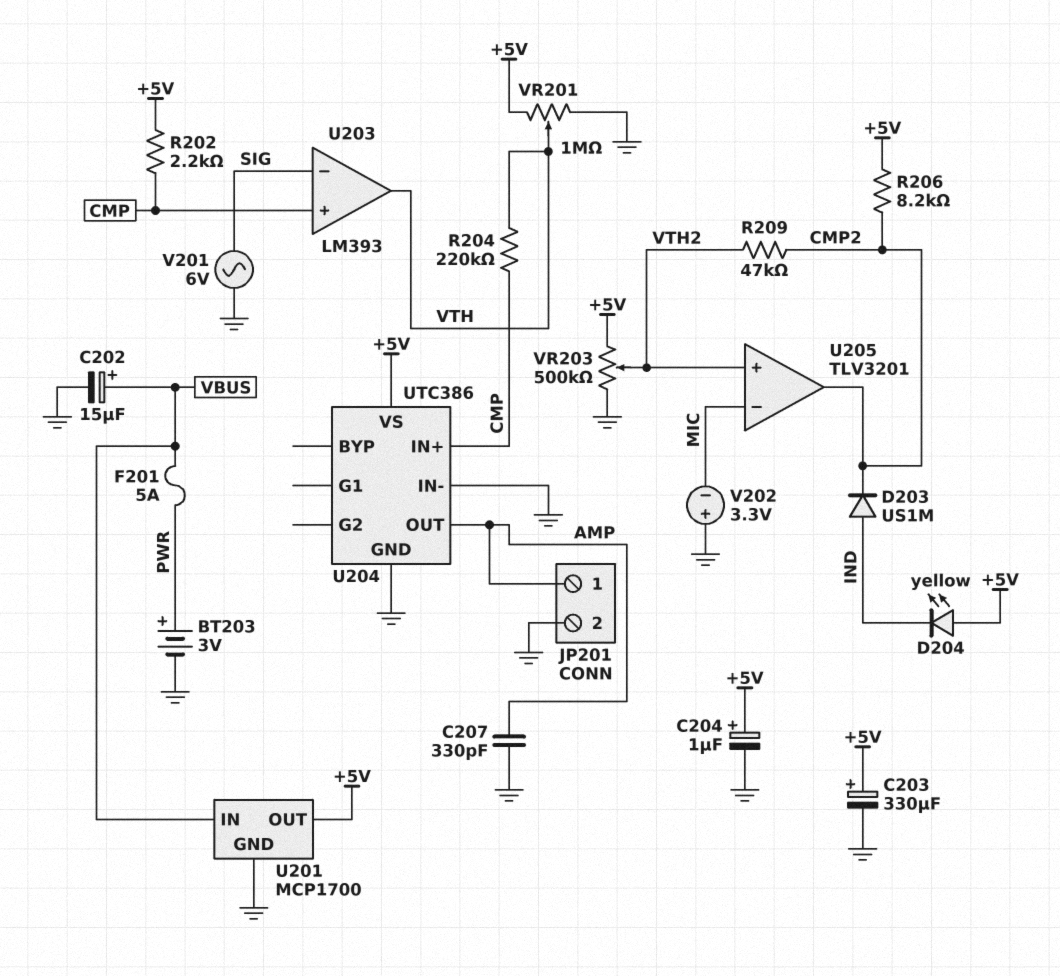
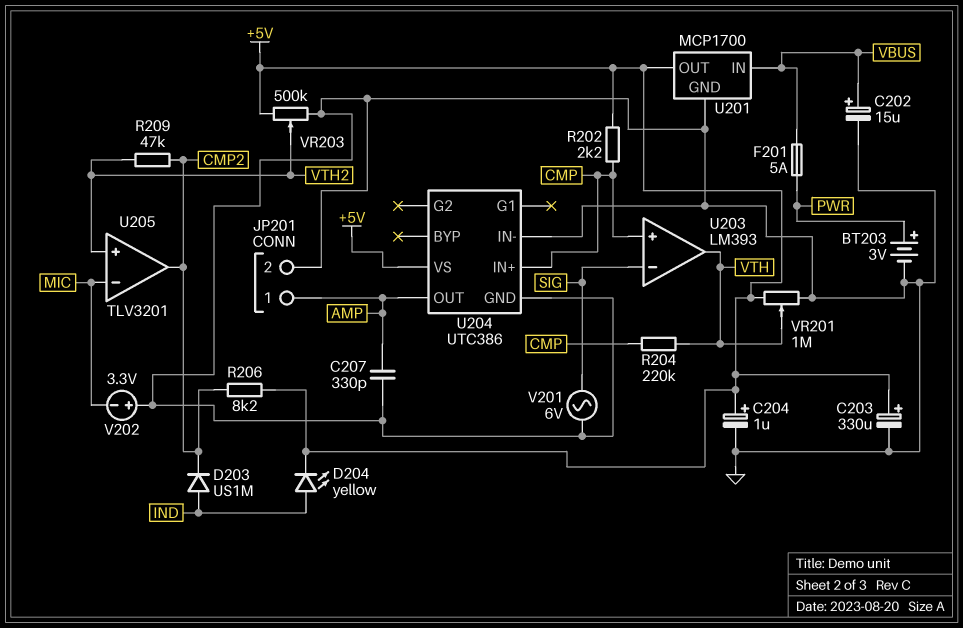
D204: LED yellow (A +5V, K IND) -> LED yellow (A IND, K +5V)

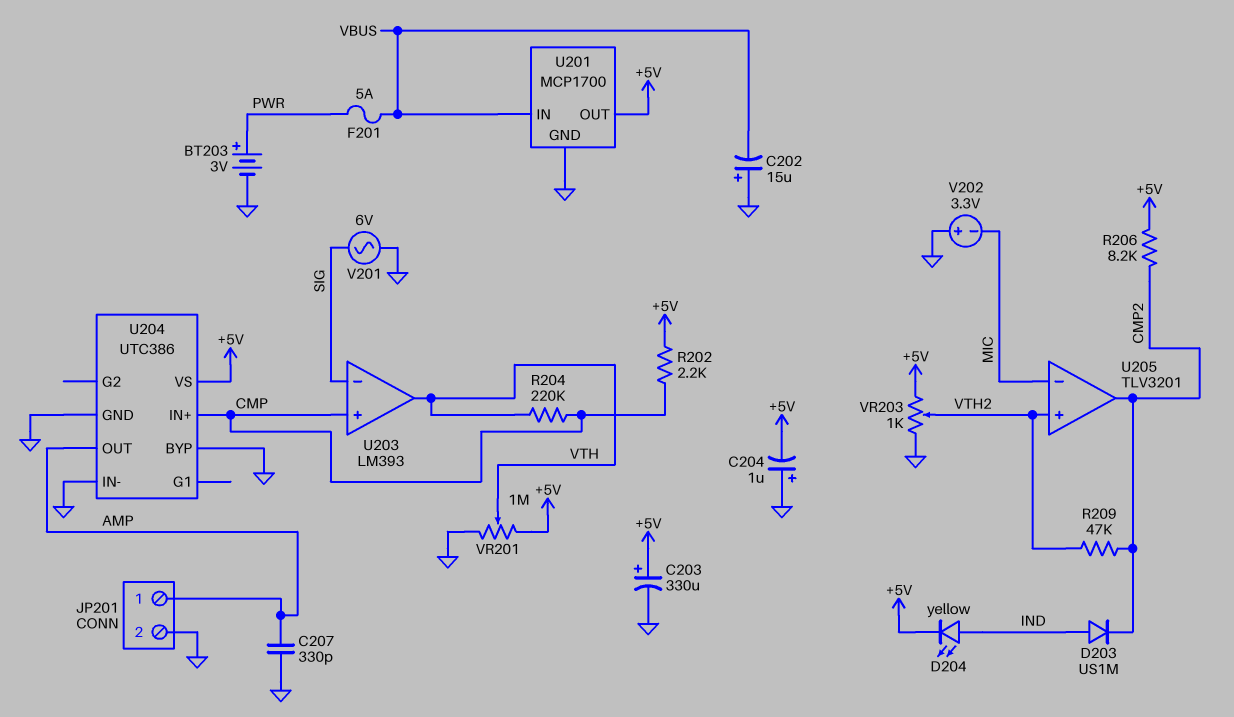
C202: 15uF (plus VBUS, minus GND) -> 15uF (plus GND, minus VBUS)
C204: 1uF (plus +5V, minus GND) -> 1uF (plus GND, minus +5V)
U204 pin BYP: none -> GND
VR203: 500k (+5V, GND, wiper VTH2) -> 1k (+5V, GND, wiper VTH2)

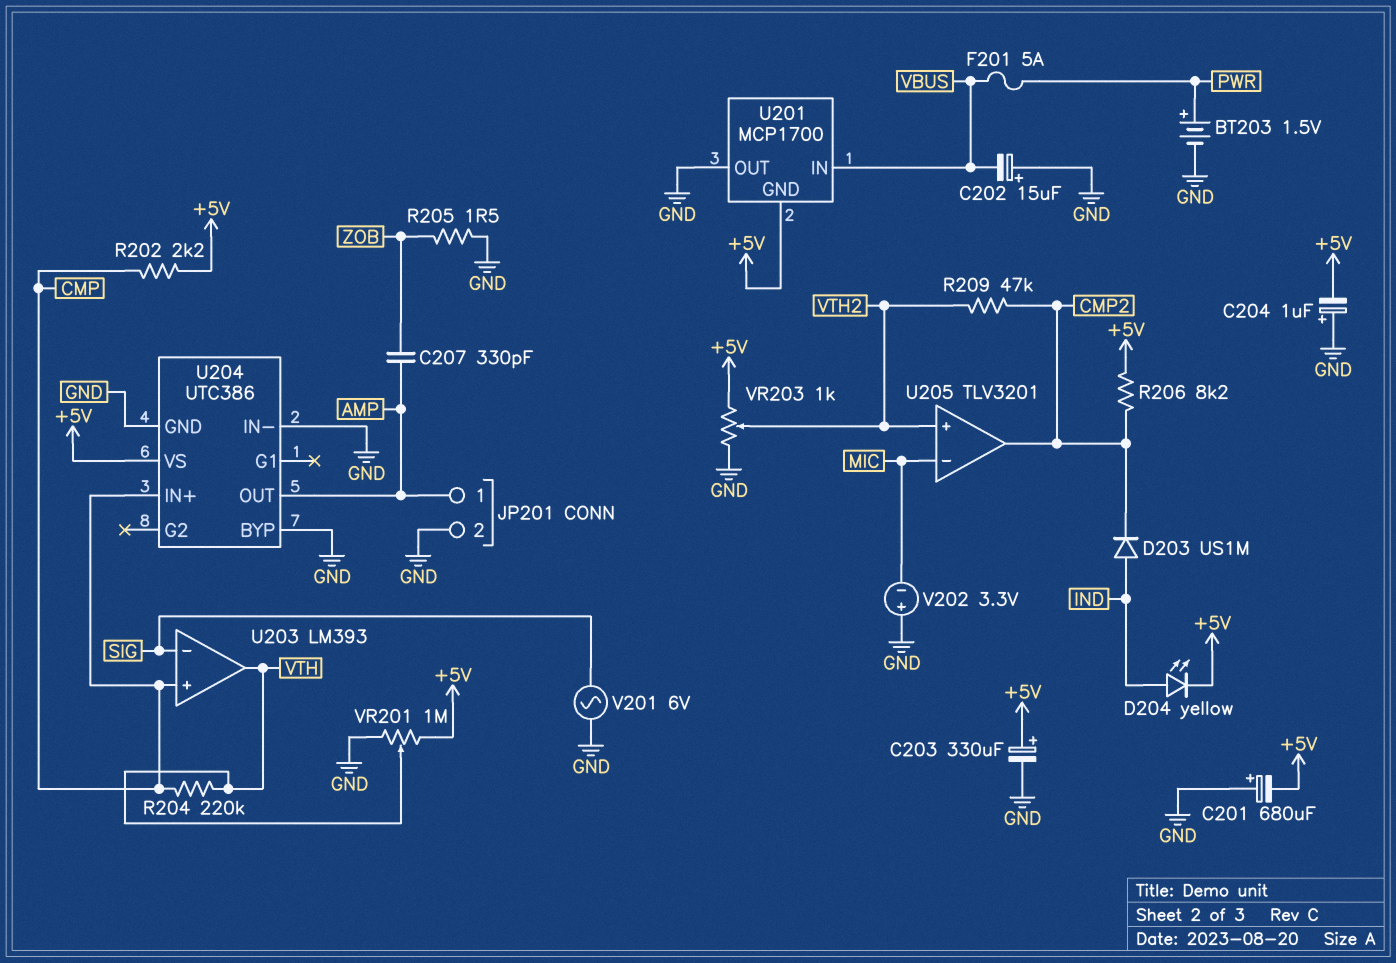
BT203: 3V (plus PWR, minus GND) -> 1.5V (plus PWR, minus GND)
C201: none -> 680uF (plus GND, minus +5V)
C207: 330pF (AMP, GND) -> 330pF (AMP, ZOB)
R205: none -> 1.5 (GND, ZOB)
U201 pin GND: GND -> +5V
U201 pin OUT: +5V -> GND

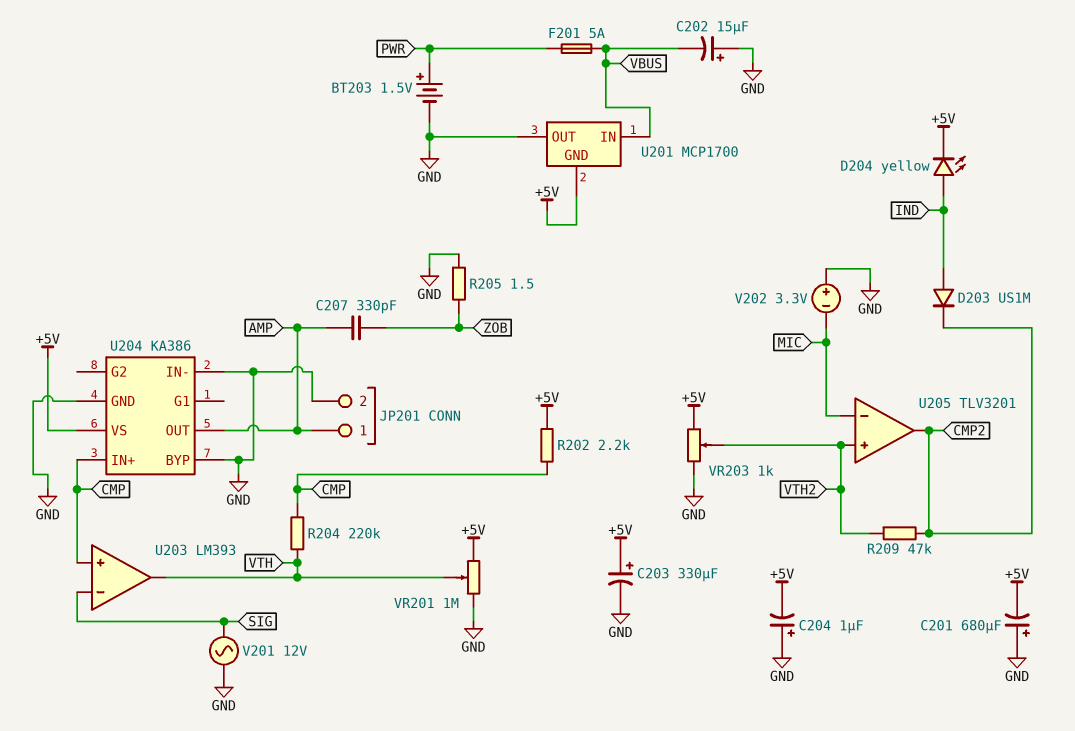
R206: 8.2k (+5V, CMP2) -> none
U204: UTC386 -> KA386
V201: AC 6V (GND, SIG) -> AC 12V (GND, SIG)

